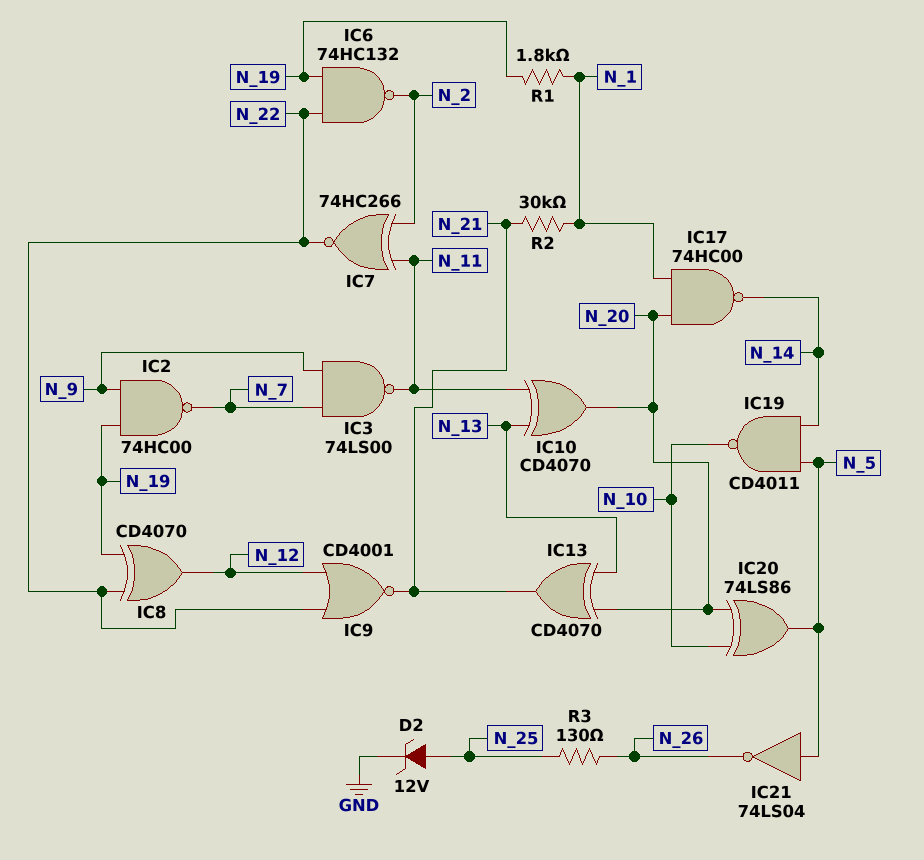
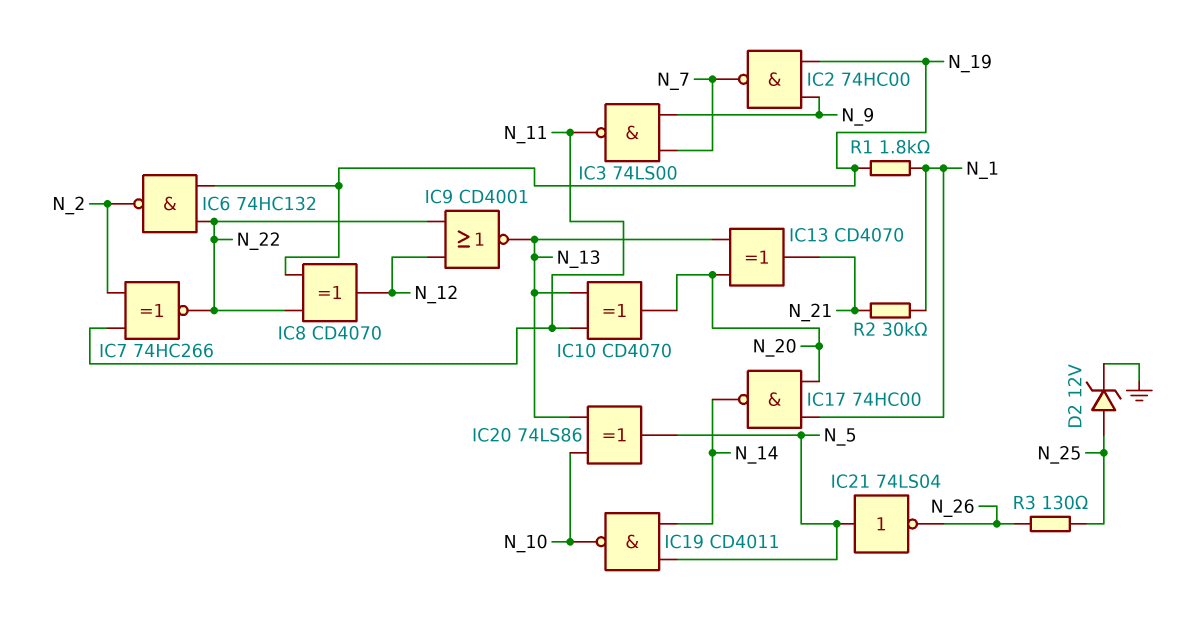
IC9: NOR CD4001 (in N_12, in N_22, out N_21) -> NOR CD4001 (in N_12, in N_22, out N_13)
IC20: XOR 74LS86 (in N_10, in N_20, out N_5) -> XOR 74LS86 (in N_10, in N_13, out N_5)

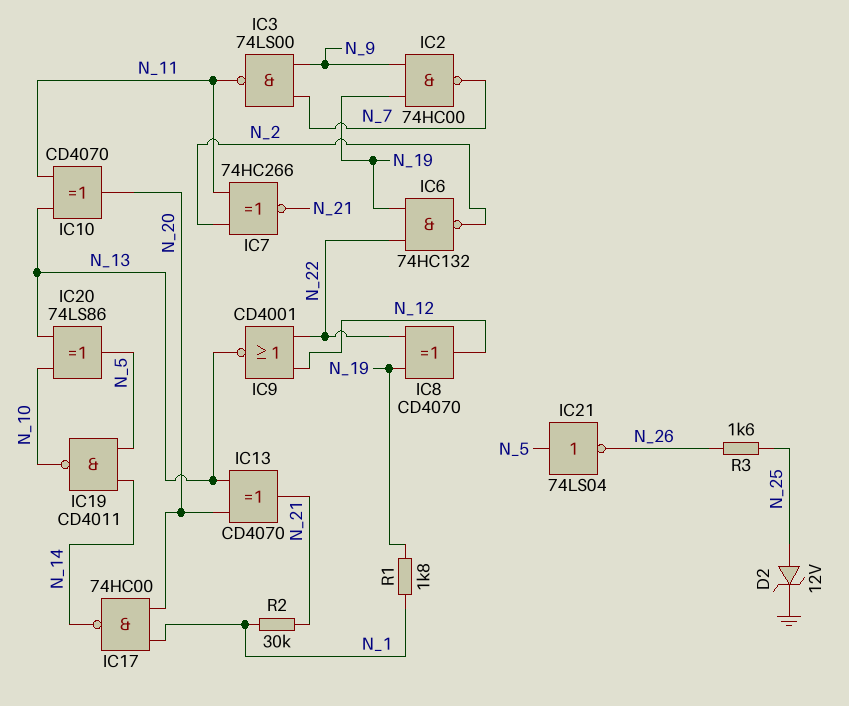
IC7: XNOR 74HC266 (in N_2, in N_11, out N_22) -> XNOR 74HC266 (in N_2, in N_11, out N_21)
R3: 130 (N_25, N_26) -> 1.6k (N_25, N_26)

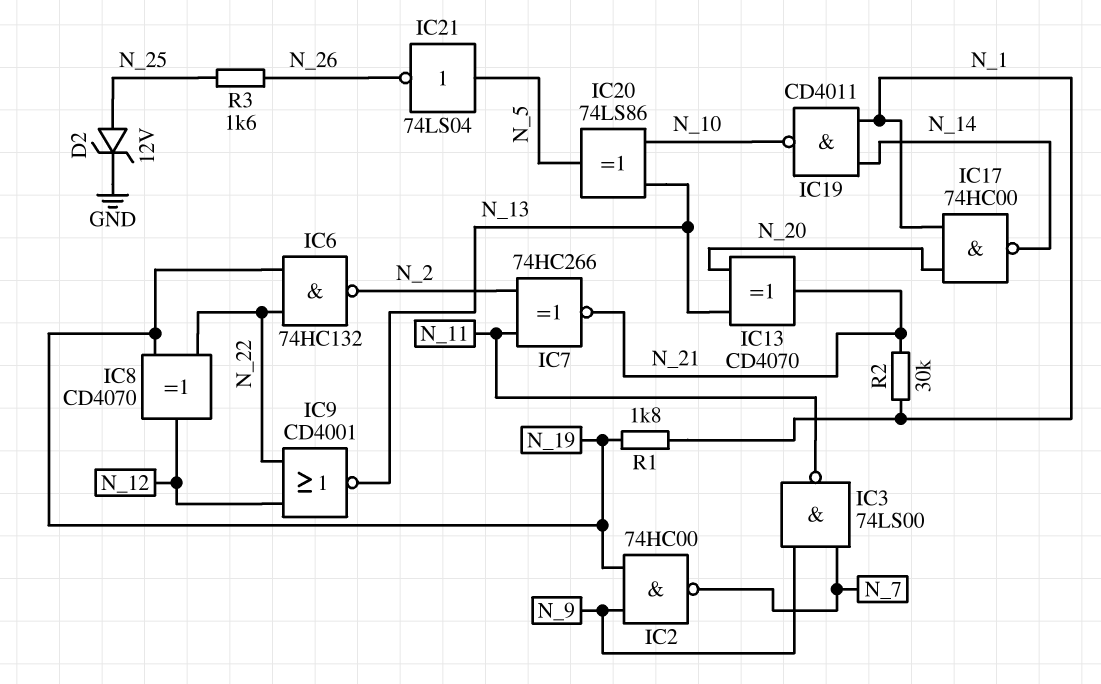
IC10: XOR CD4070 (in N_11, in N_13, out N_20) -> none
IC19: NAND CD4011 (in N_5, in N_14, out N_10) -> NAND CD4011 (in N_1, in N_14, out N_10)

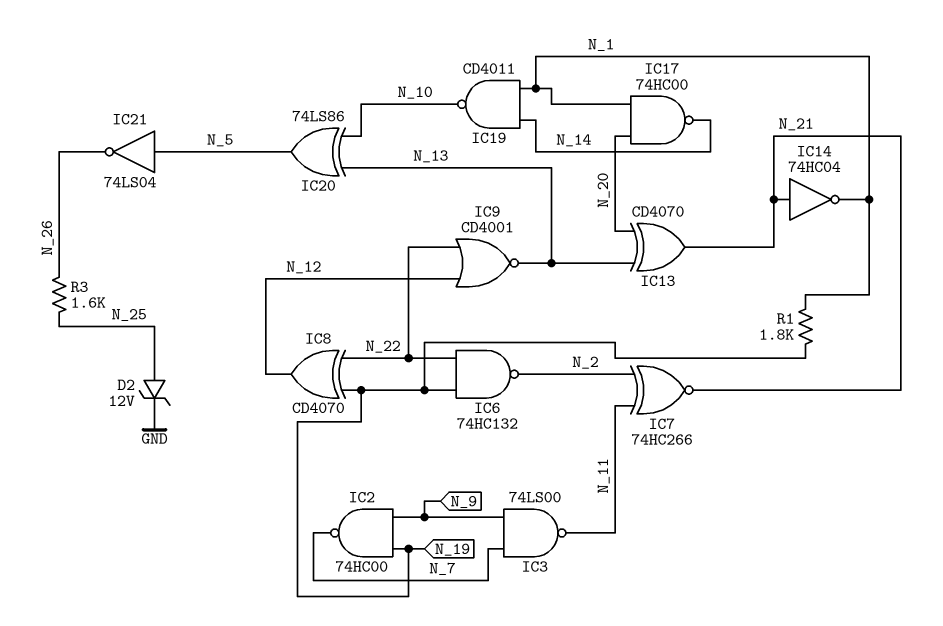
IC14: none -> NOT 74HC04 (in N_21, out N_1)
R2: 30k (N_1, N_21) -> none

